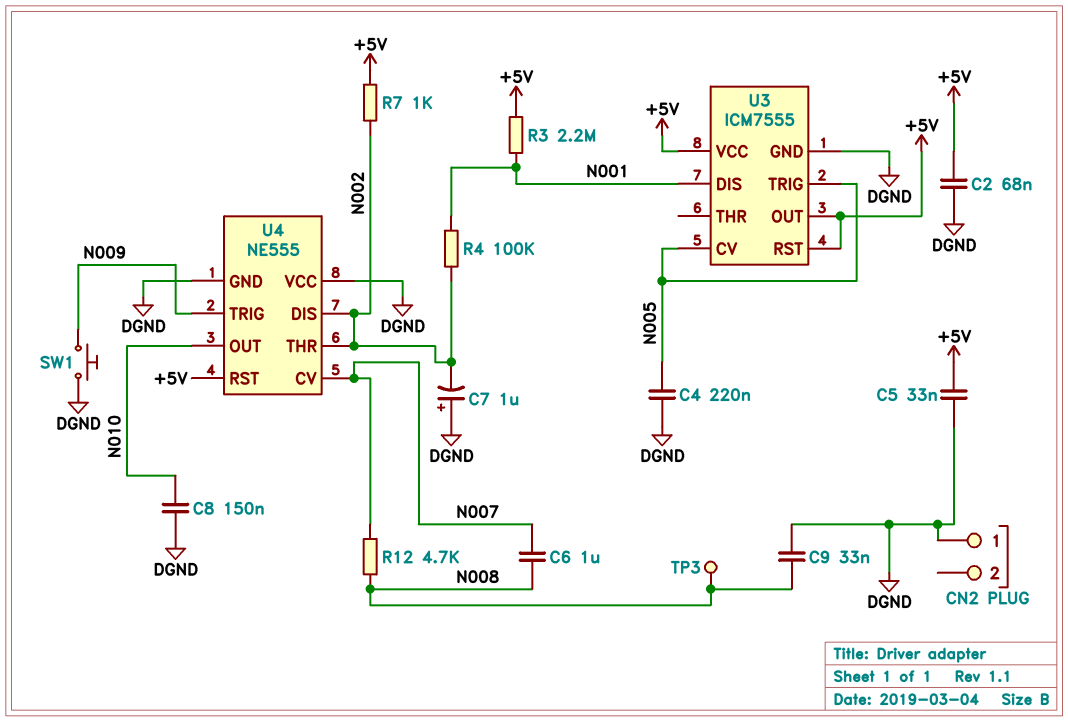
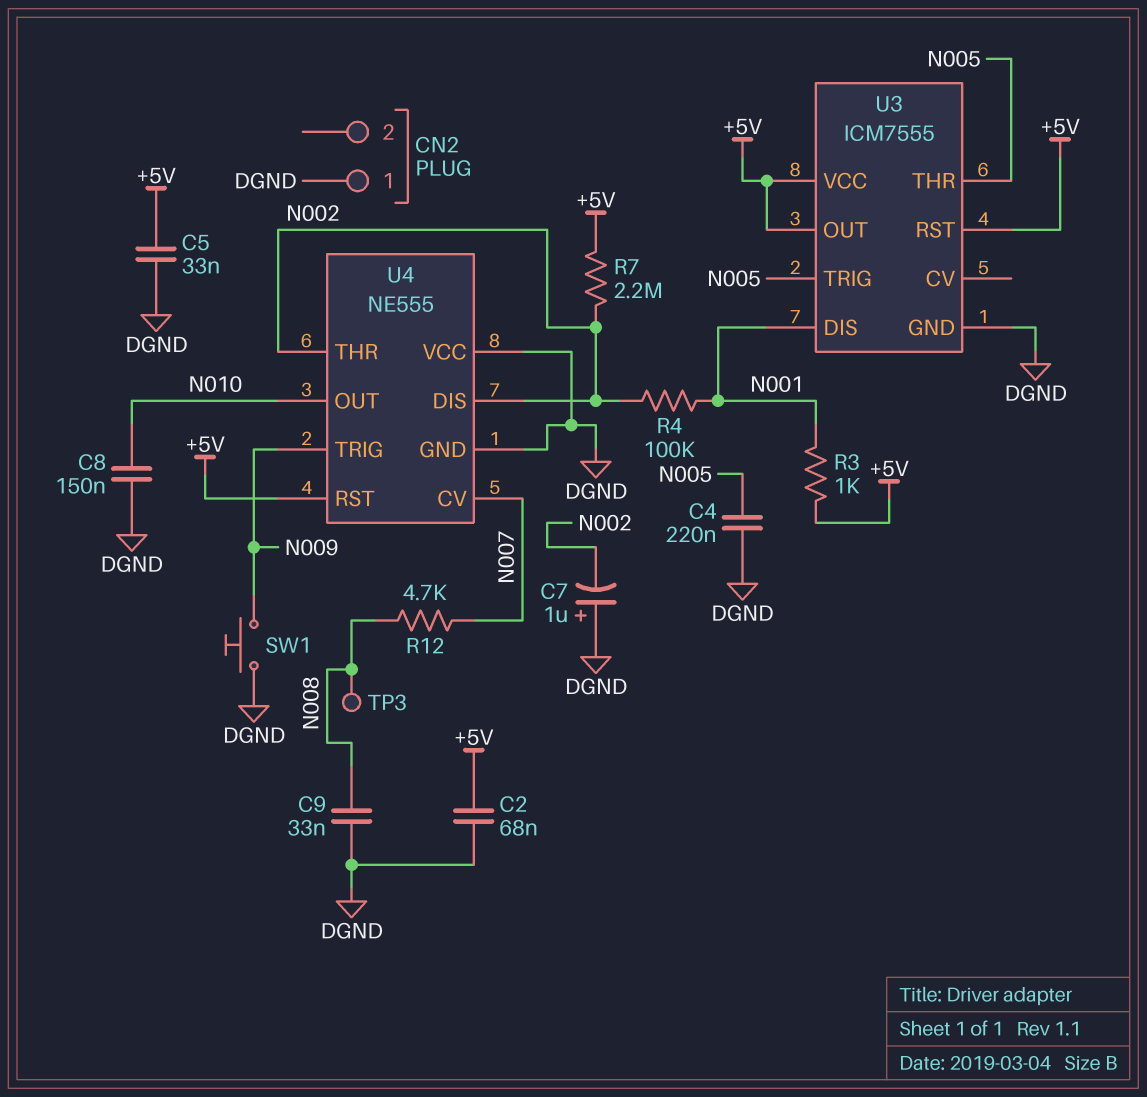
C6: 1uF (N007, N008) -> none
R3: 2.2M (+5V, N001) -> 1k (+5V, N001)
R7: 1k (+5V, N002) -> 2.2M (+5V, N002)
U3 pin CV: N005 -> none
U3 pin THR: none -> N005

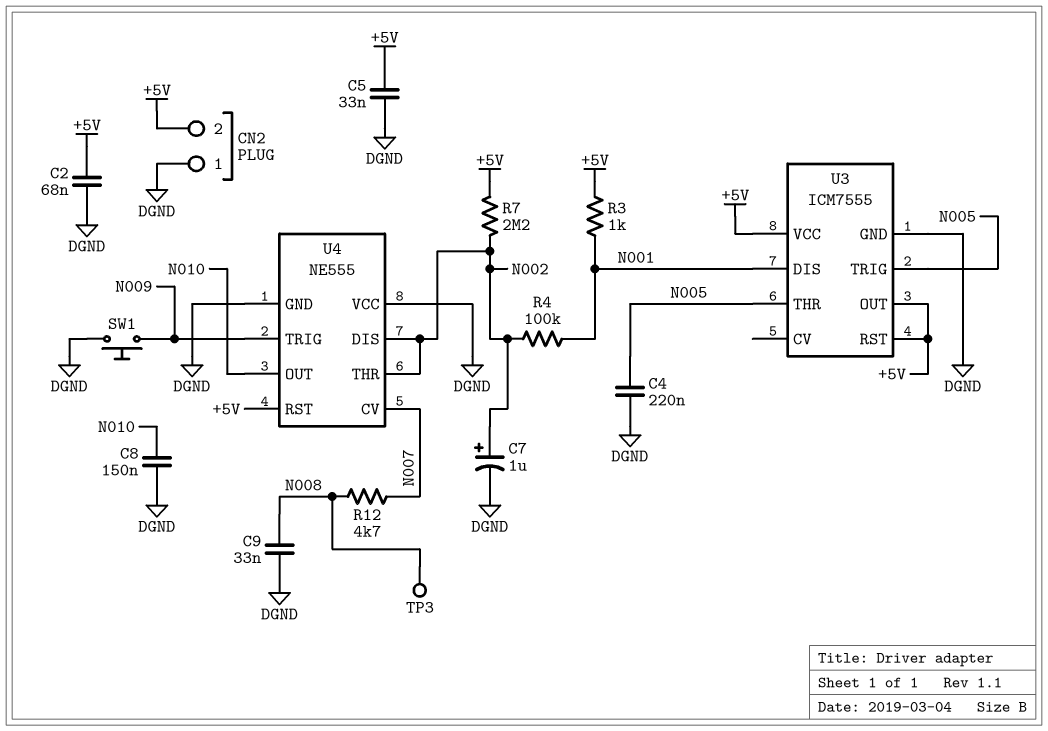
C7: 1uF (plus DGND, minus N002) -> 1uF (plus N002, minus DGND)
CN2 pin 2: none -> +5V

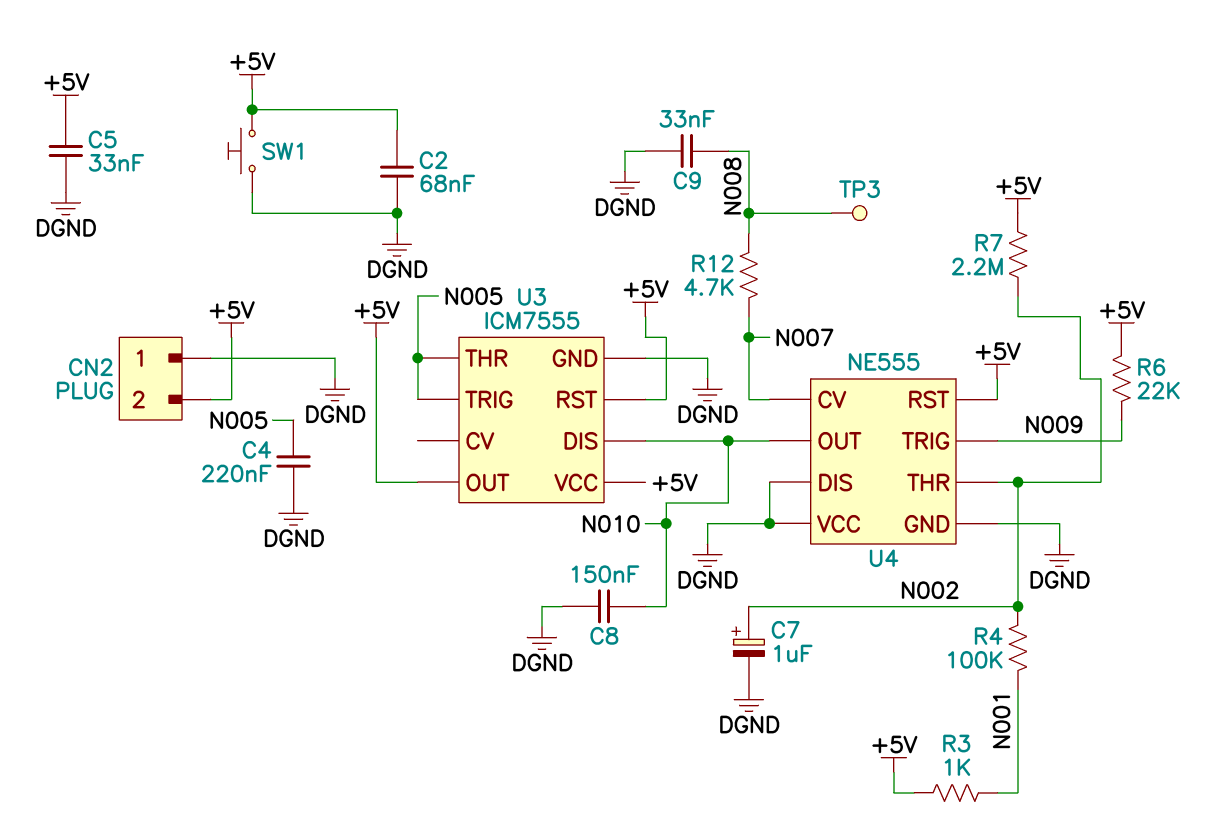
R6: none -> 22k (+5V, N009)
SW1: button (DGND, N009) -> button (+5V, DGND)
U3 pin DIS: N001 -> N010
U4 pin DIS: N002 -> DGND

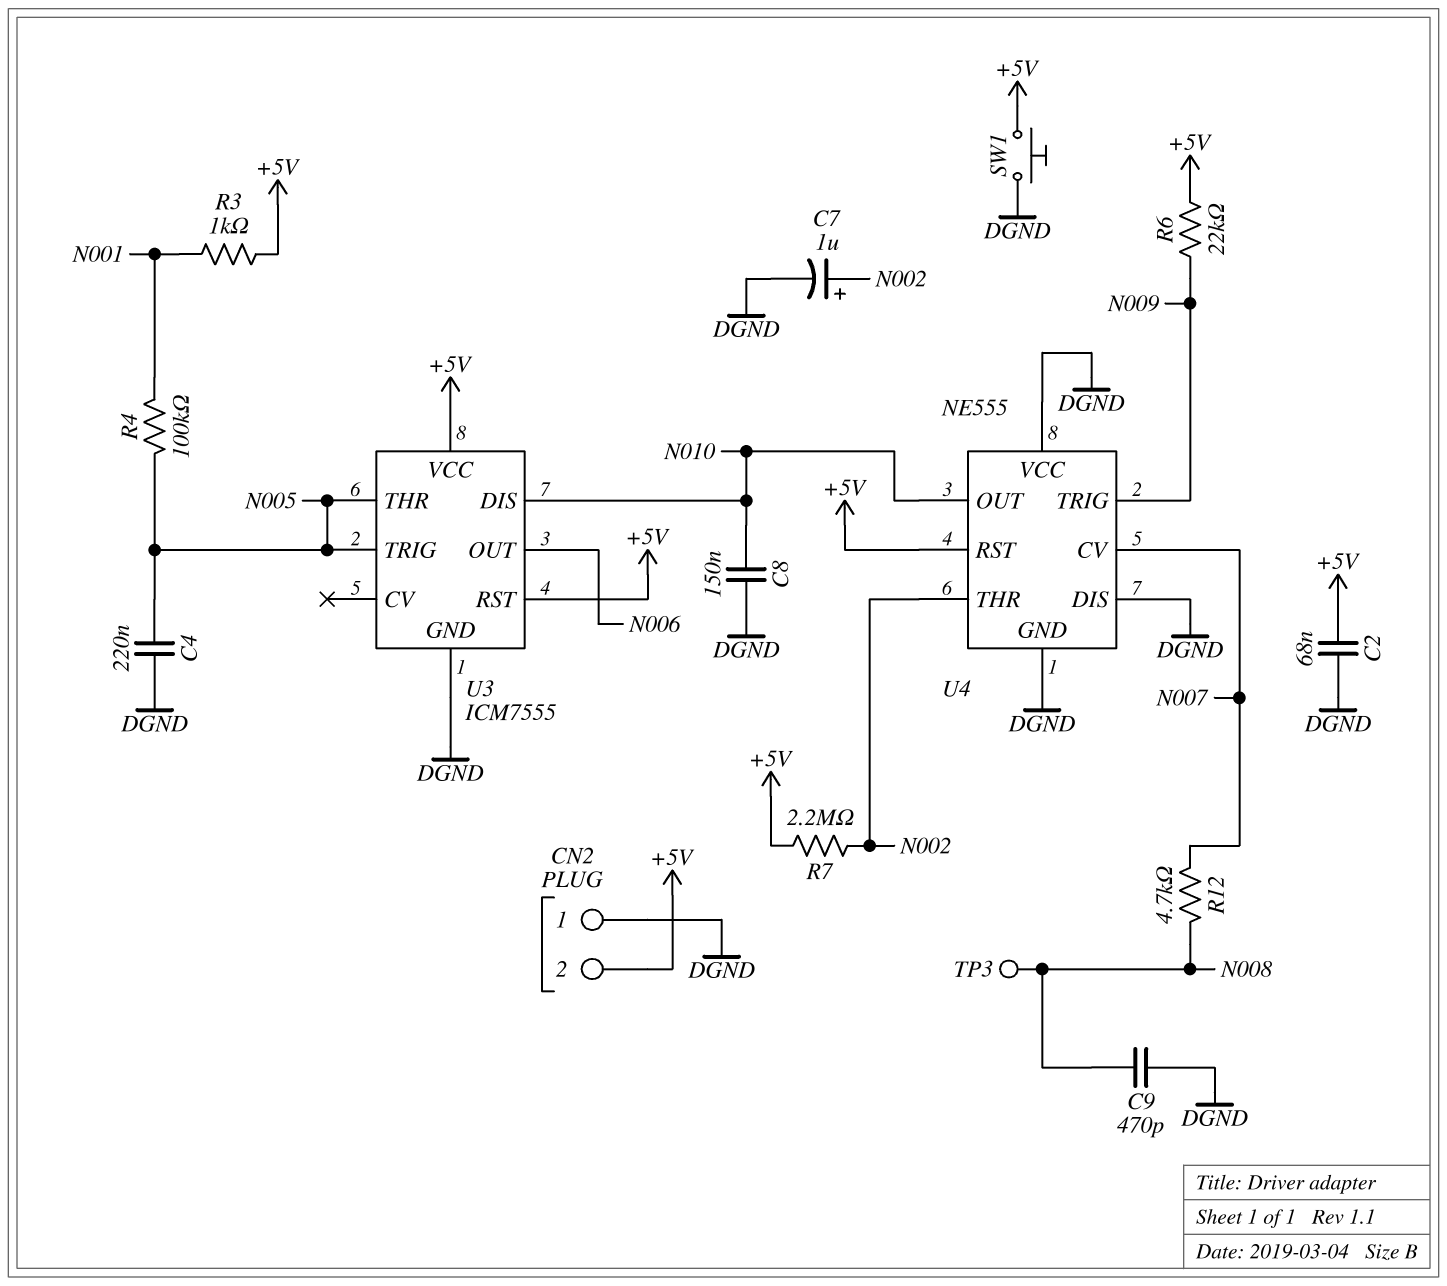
C5: 33nF (+5V, DGND) -> none
C9: 33nF (DGND, N008) -> 470pF (DGND, N008)
R4: 100k (N001, N002) -> 100k (N001, N005)
U3 pin OUT: +5V -> N006

